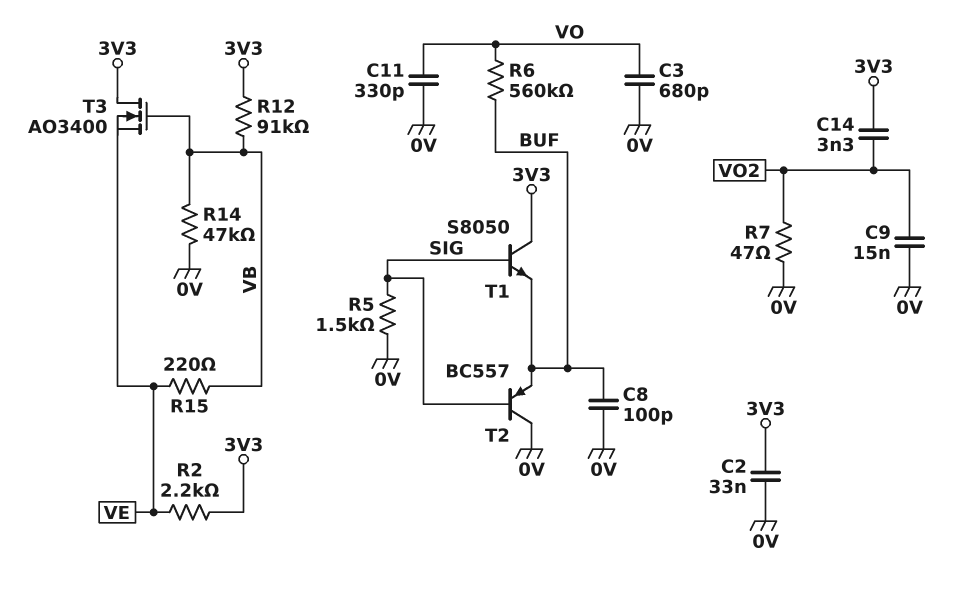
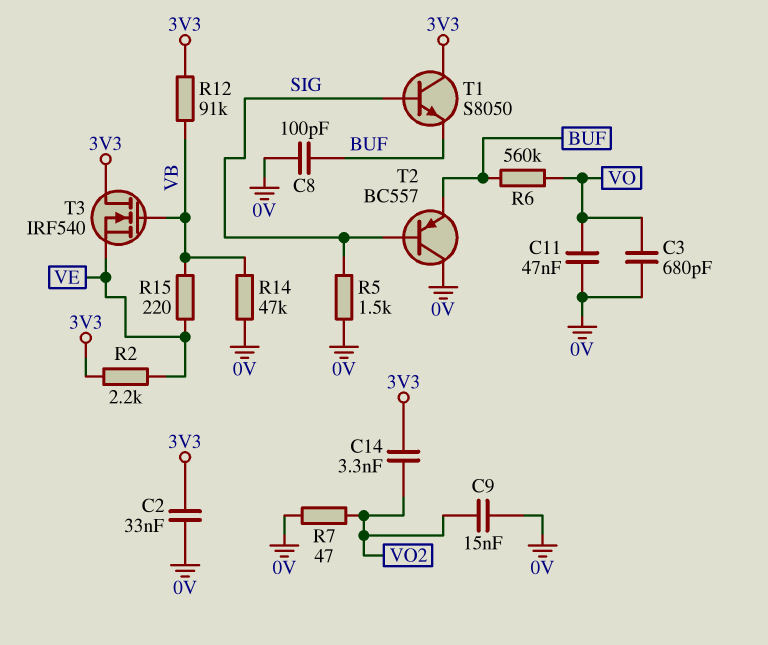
C11: 330pF (0V, VO) -> 47nF (0V, VO)
T3: NMOS AO3400 (G VB, D 3V3, S VE) -> NMOS IRF540 (G VB, D 3V3, S VE)

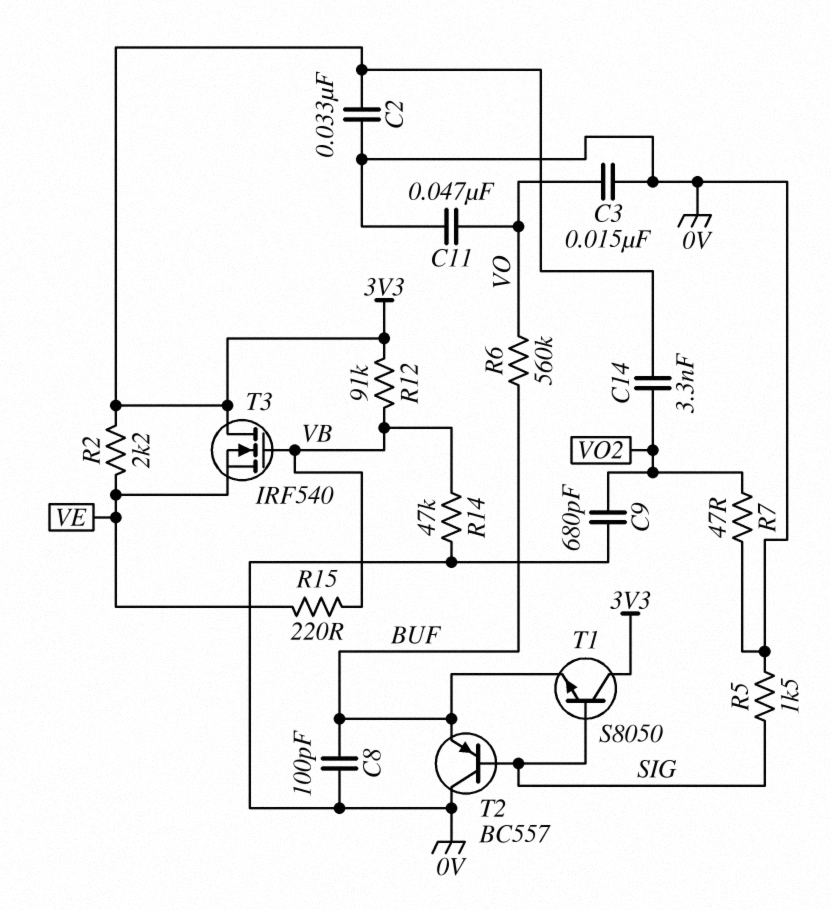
C3: 680pF (0V, VO) -> 15nF (0V, VO)
C9: 15nF (0V, VO2) -> 680pF (0V, VO2)

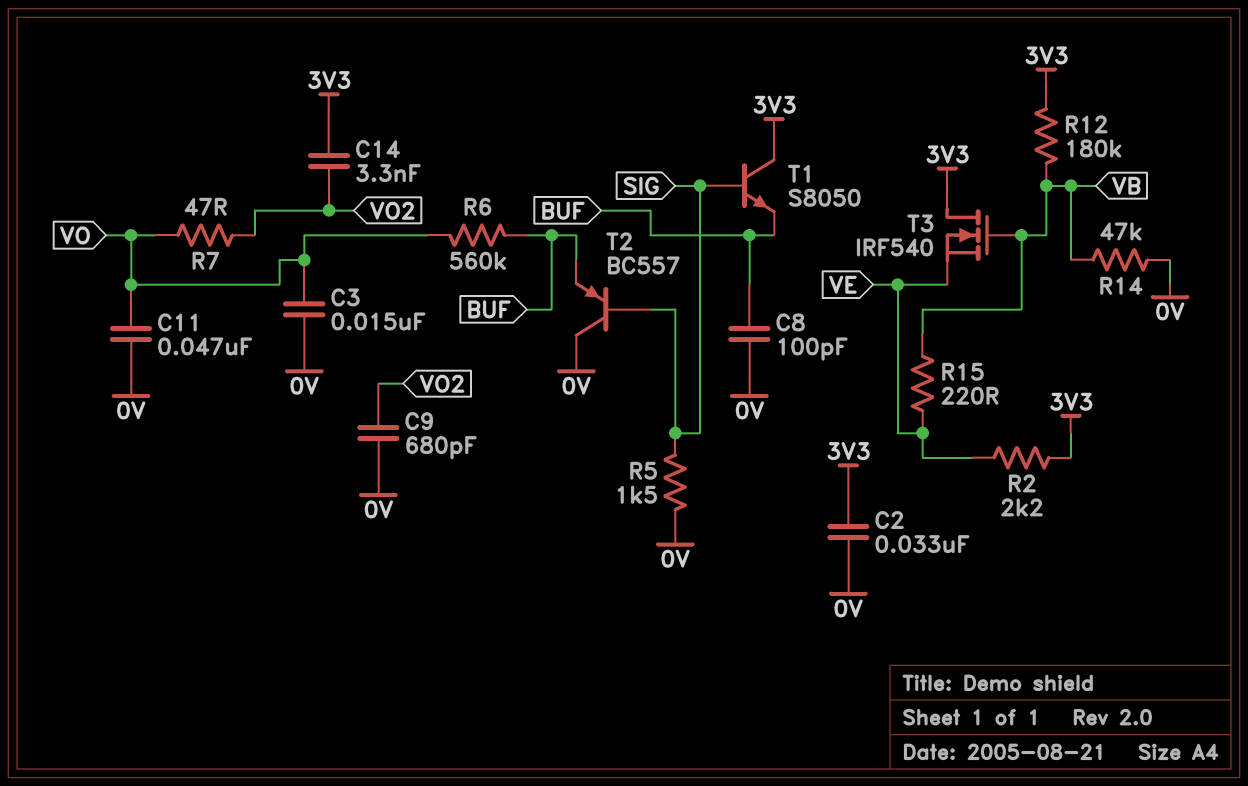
R7: 47 (0V, VO2) -> 47 (VO, VO2)
R12: 91k (3V3, VB) -> 180k (3V3, VB)

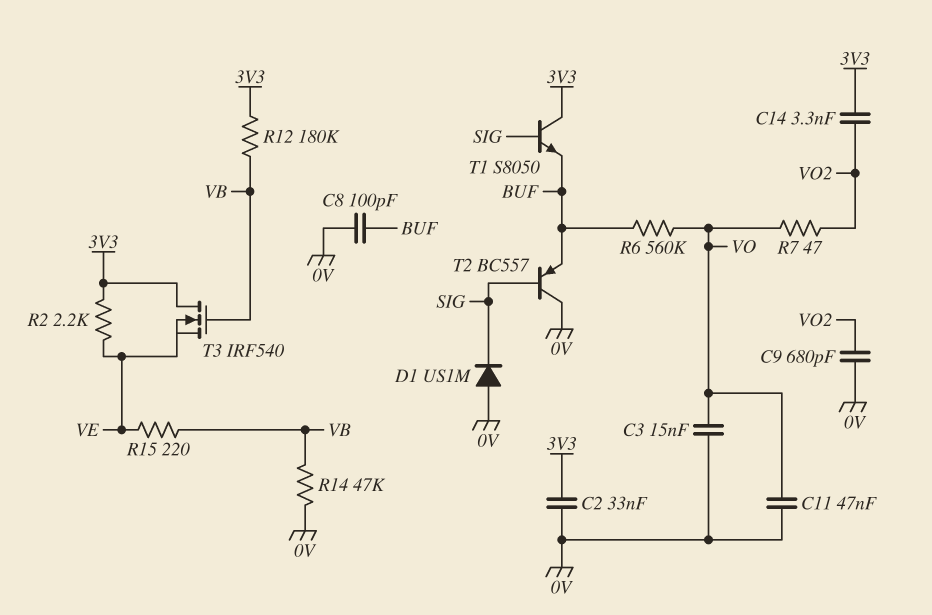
D1: none -> diode US1M (A 0V, K SIG)
R5: 1.5k (0V, SIG) -> none

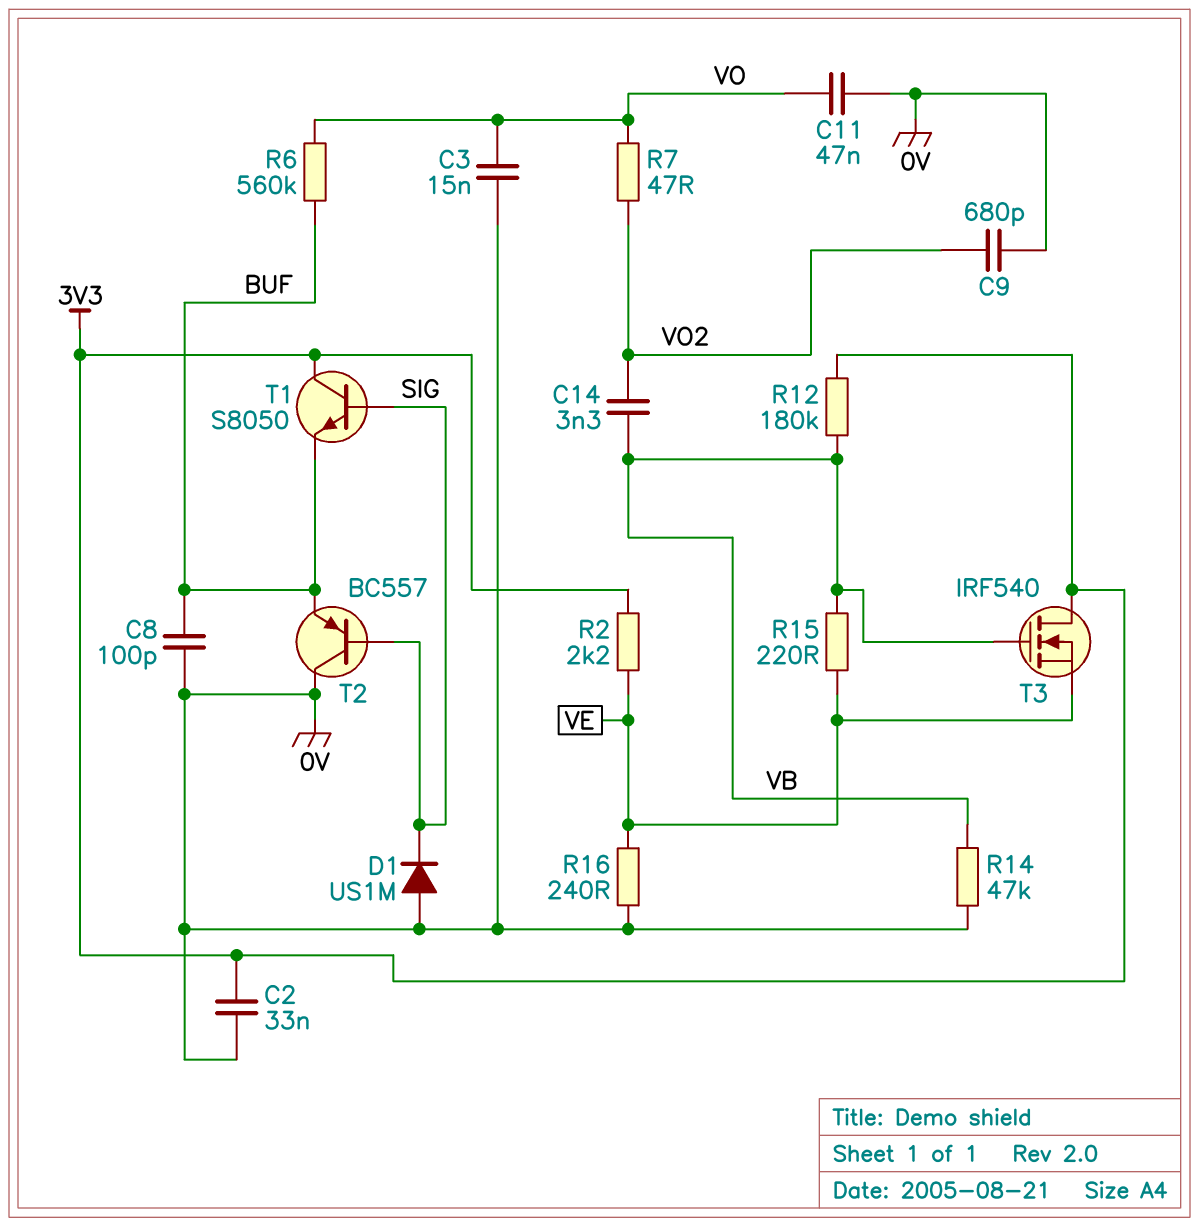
C14: 3.3nF (3V3, VO2) -> 3.3nF (VB, VO2)
R16: none -> 240 (0V, VE)

